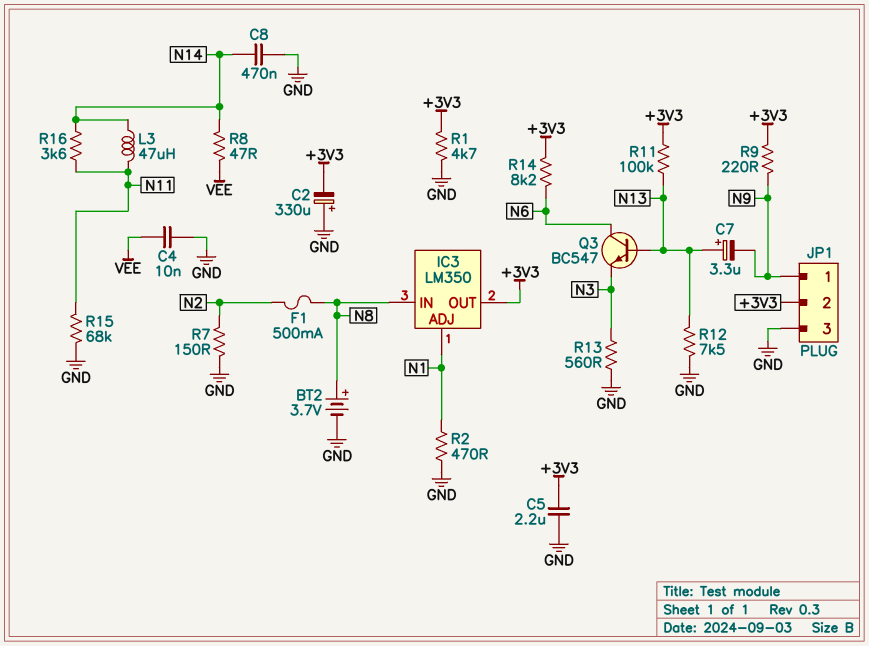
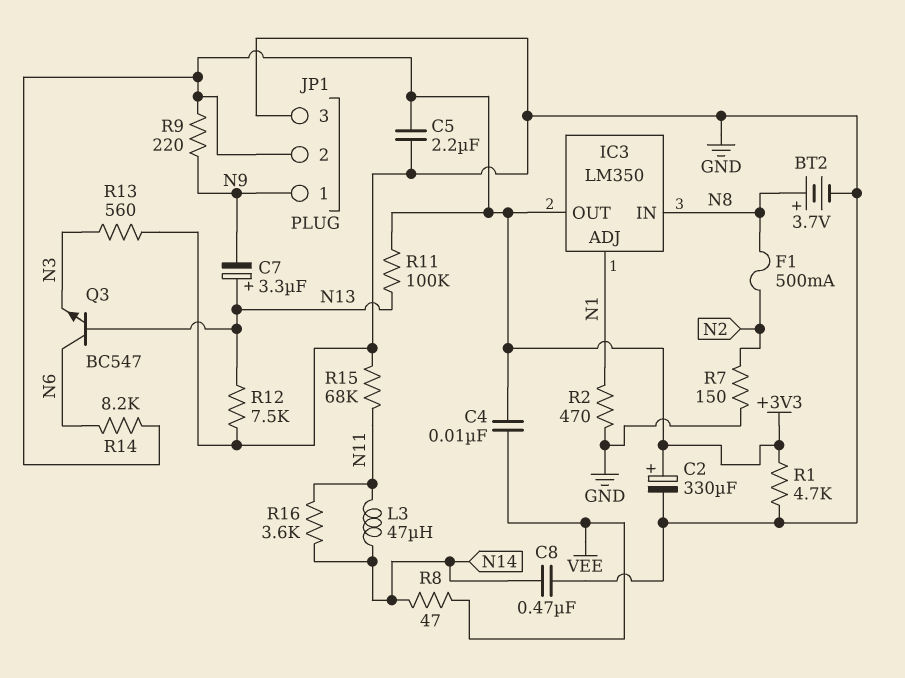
C2: 330uF (plus GND, minus +3V3) -> 330uF (plus +3V3, minus GND)
C4: 10nF (GND, VEE) -> 10nF (+3V3, VEE)

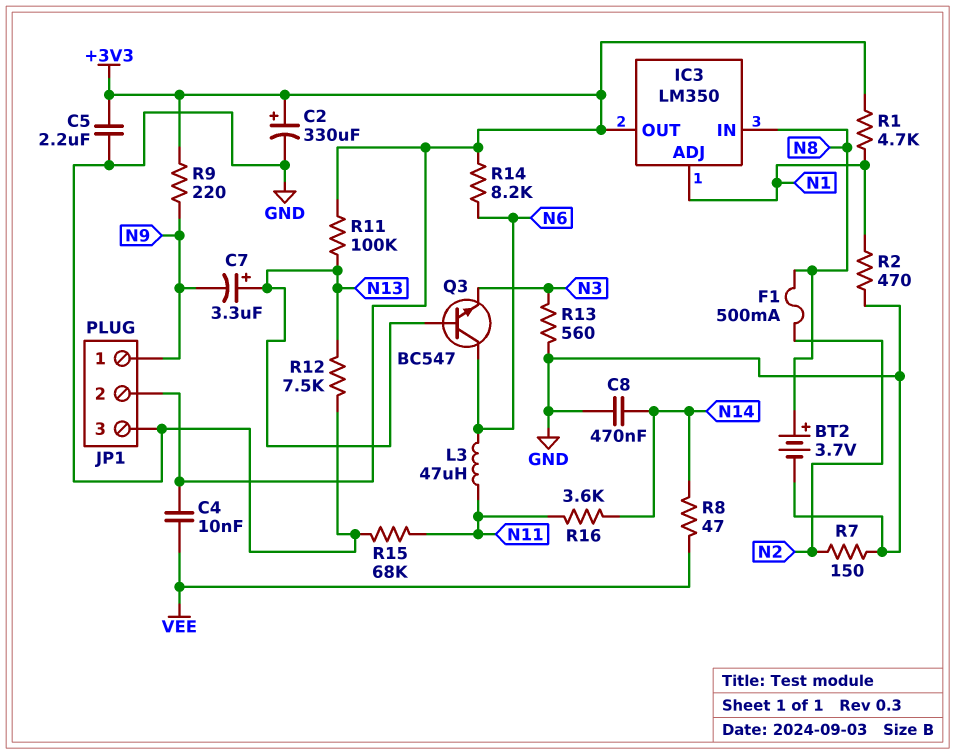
L3: 47uH (N11, N14) -> 47uH (N6, N11)
R1: 4.7k (+3V3, GND) -> 4.7k (+3V3, N1)

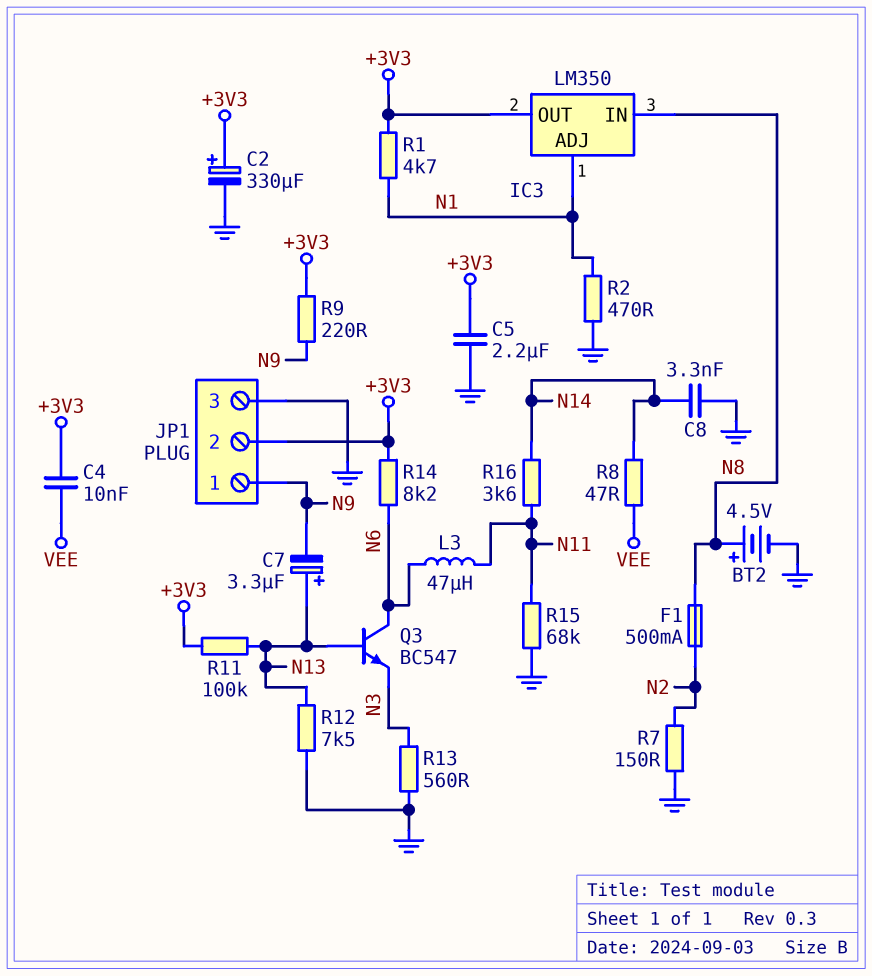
BT2: 3.7V (plus N8, minus GND) -> 4.5V (plus N8, minus GND)
C8: 470nF (GND, N14) -> 3.3nF (GND, N14)

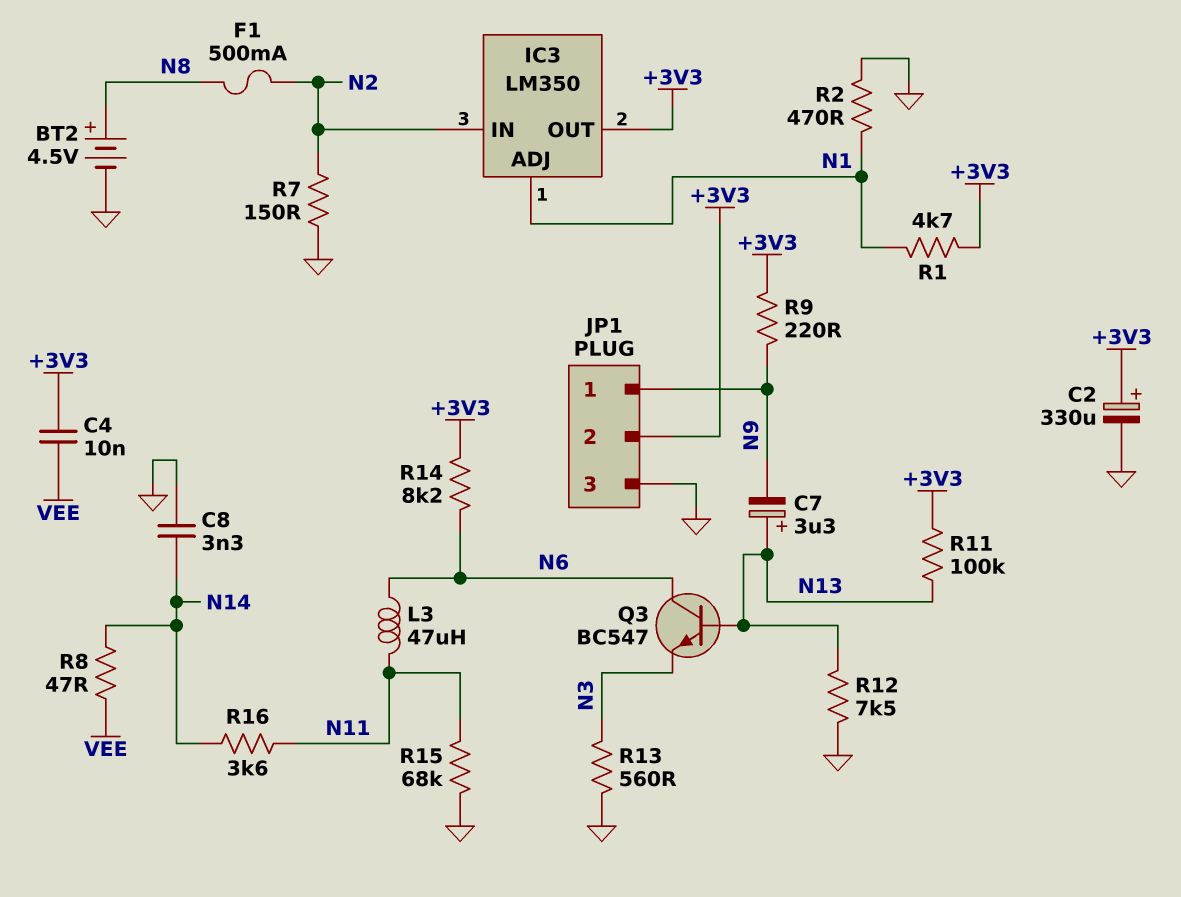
C5: 2.2uF (+3V3, GND) -> none
IC3 pin IN: N8 -> N2

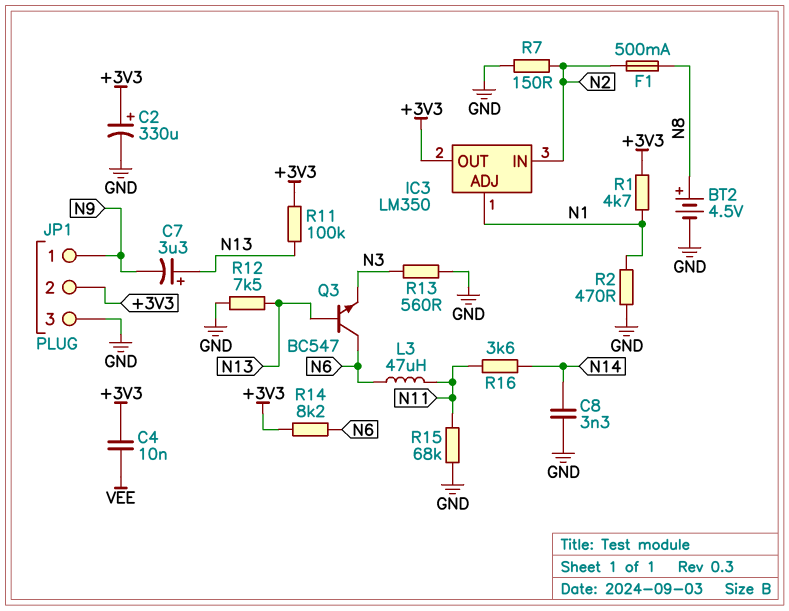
R8: 47 (N14, VEE) -> none
R9: 220 (+3V3, N9) -> none

